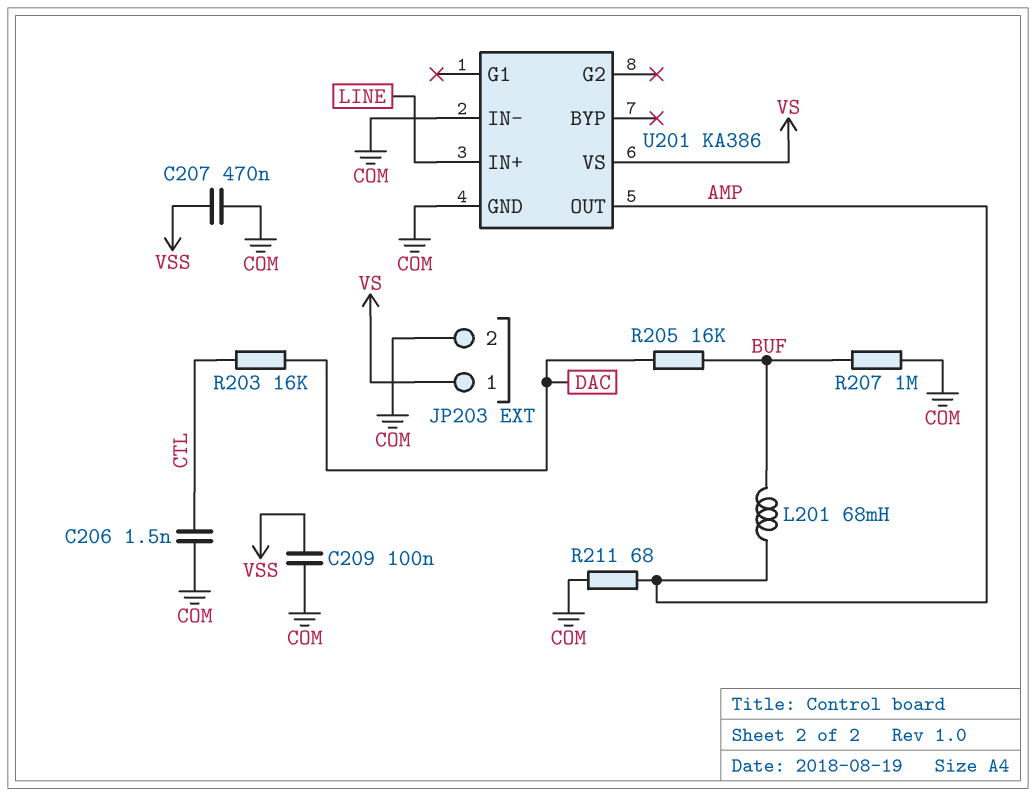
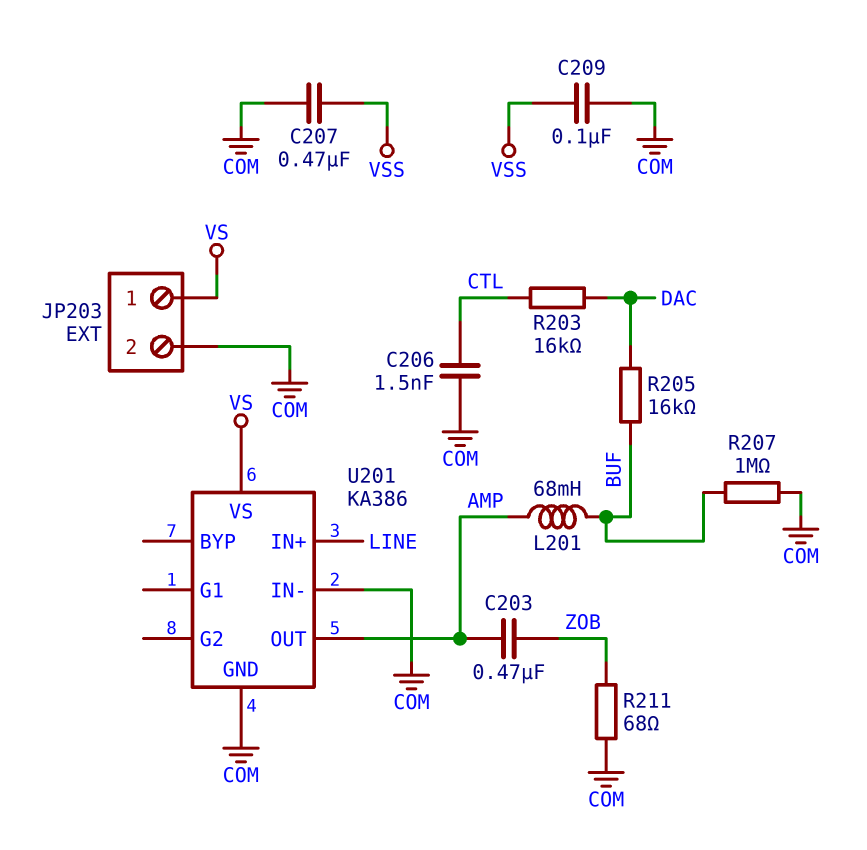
C203: none -> 470nF (AMP, ZOB)
R211: 68 (AMP, COM) -> 68 (COM, ZOB)

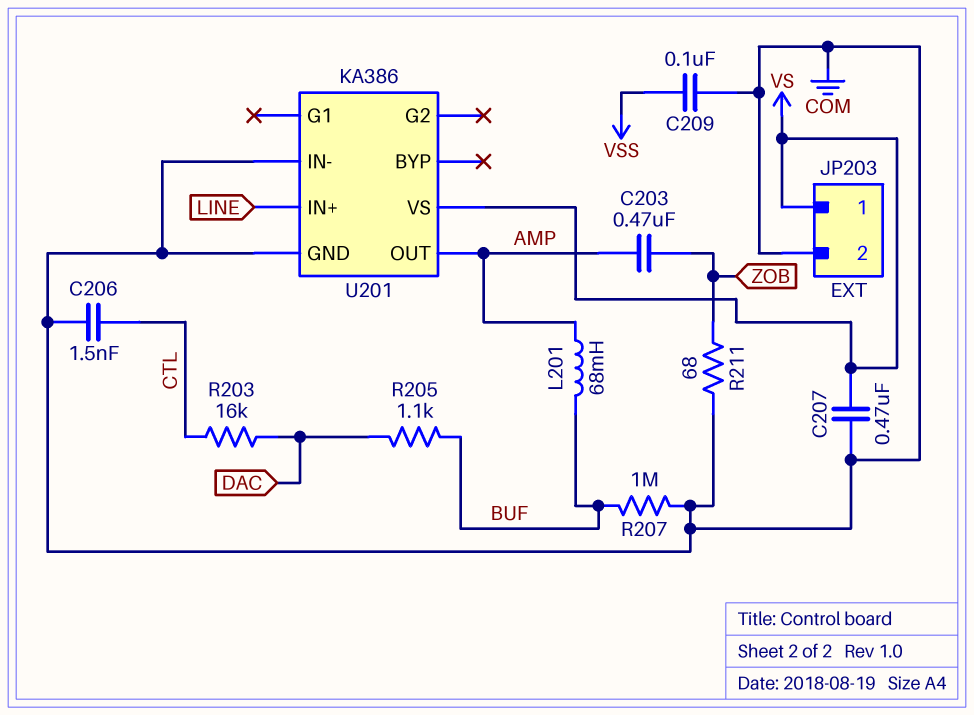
C207: 470nF (COM, VSS) -> 470nF (COM, VS)
R205: 16k (BUF, DAC) -> 1.1k (BUF, DAC)

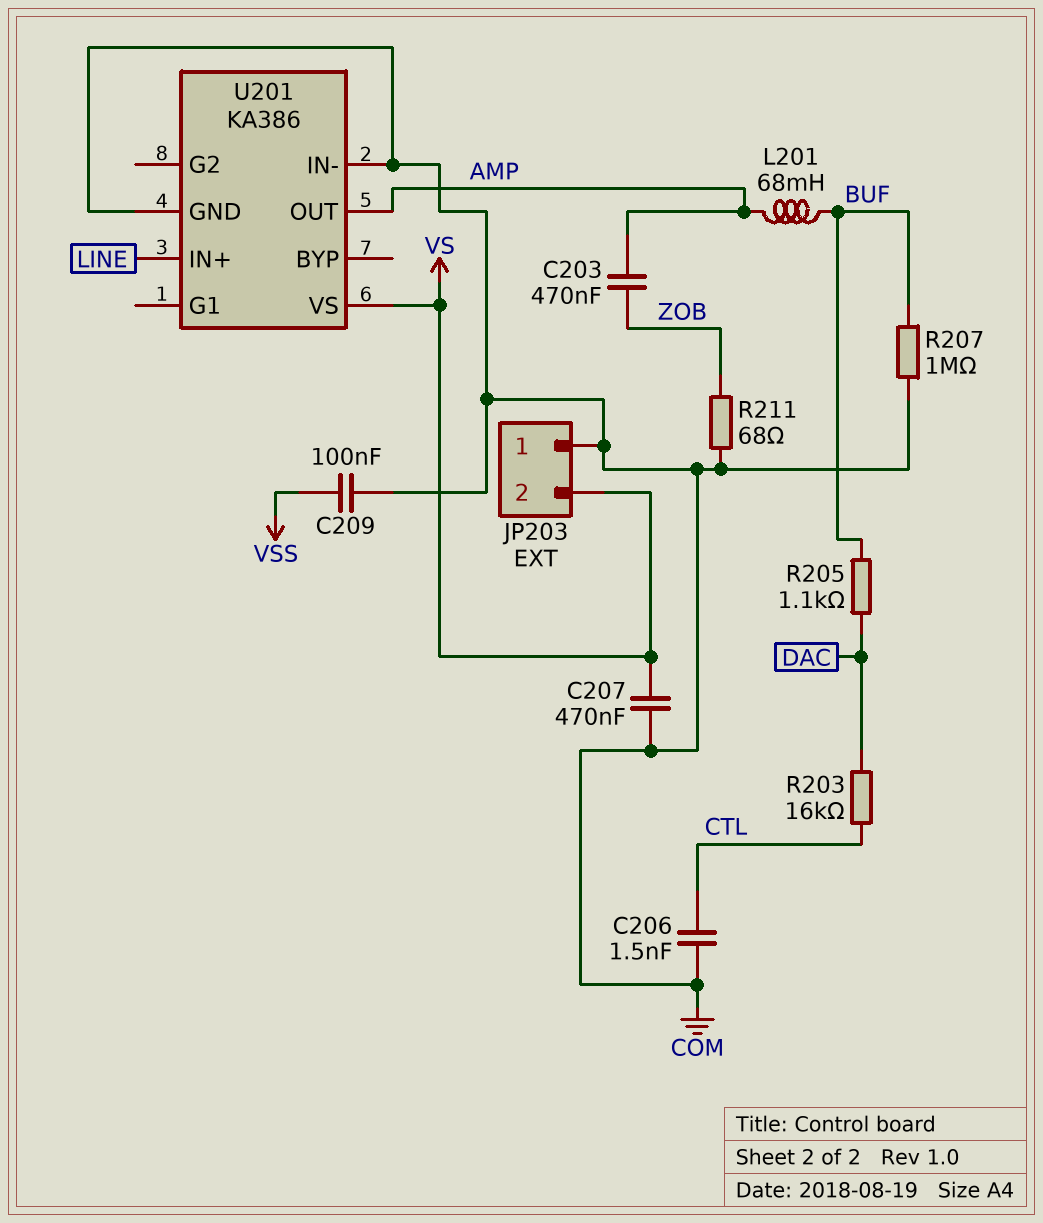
JP203 pin 1: VS -> COM
JP203 pin 2: COM -> VS

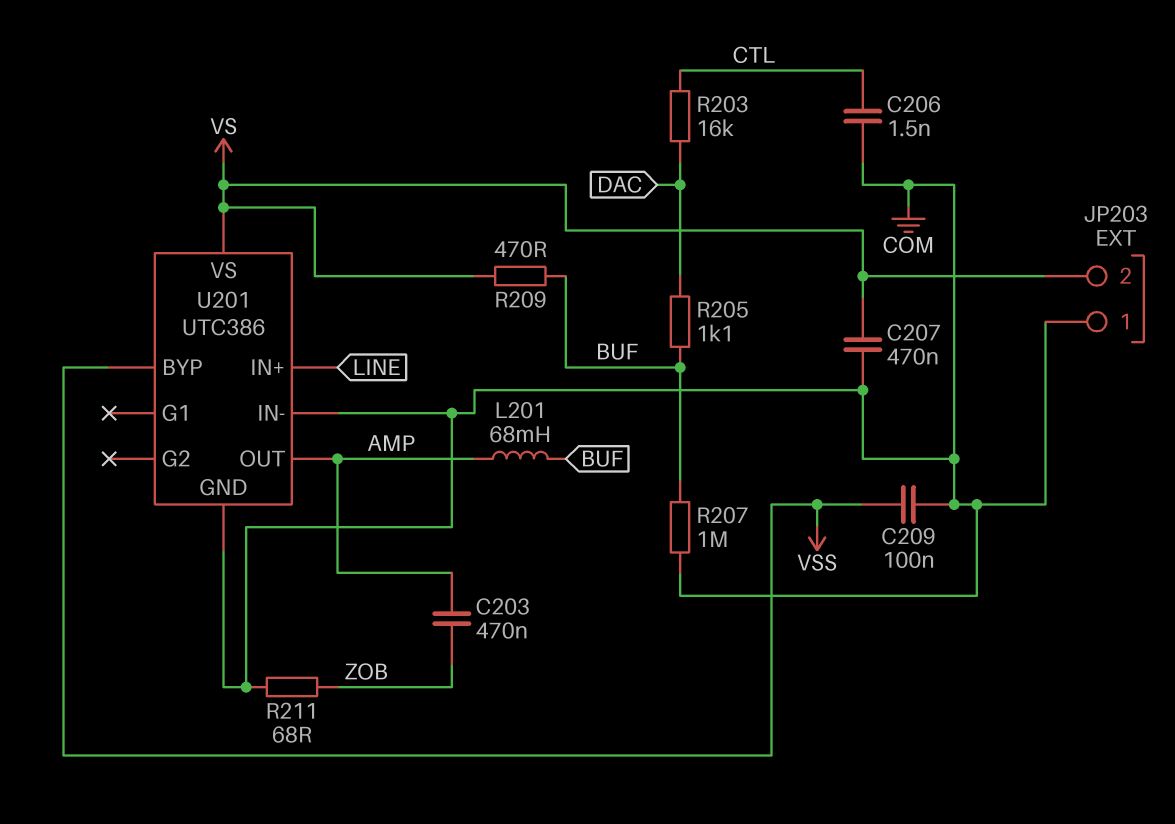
R209: none -> 470 (BUF, VS)
U201: KA386 -> UTC386
U201 pin BYP: none -> VSS

